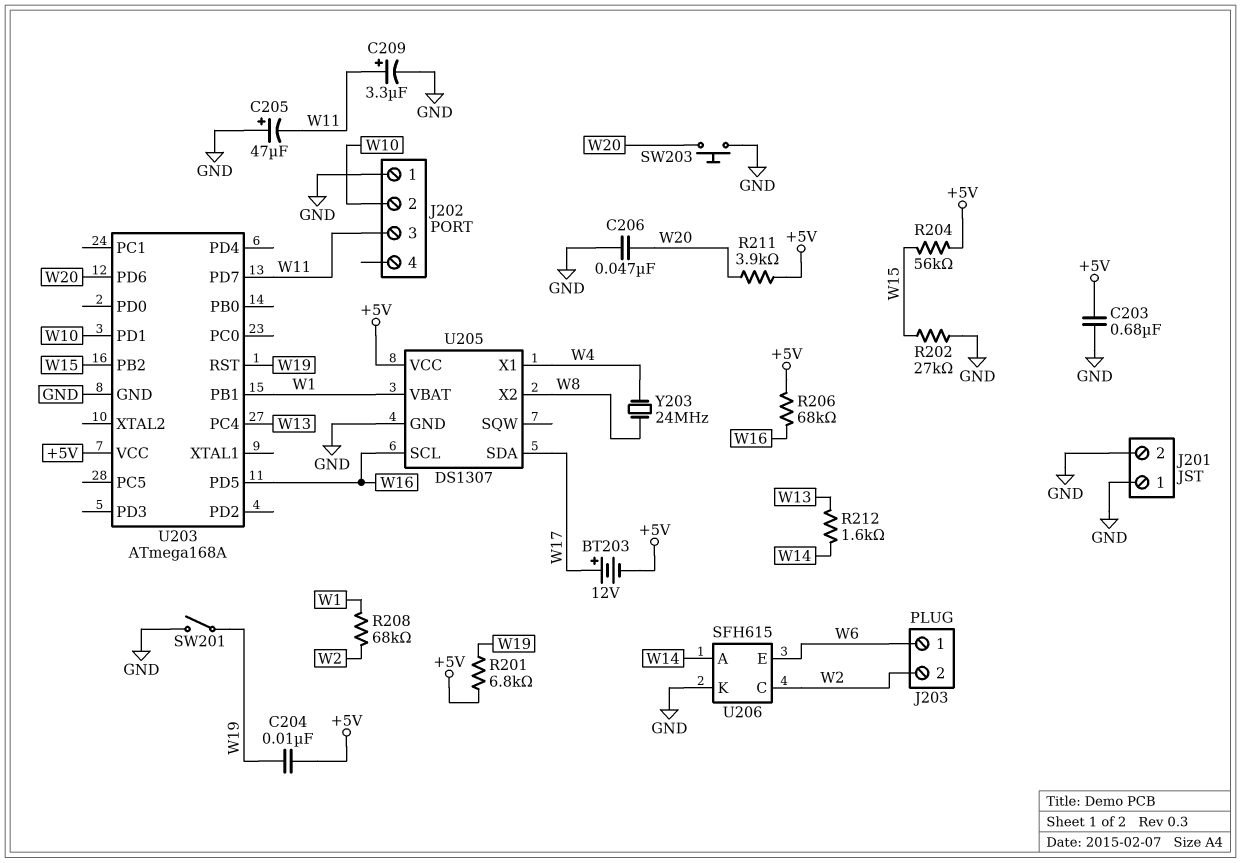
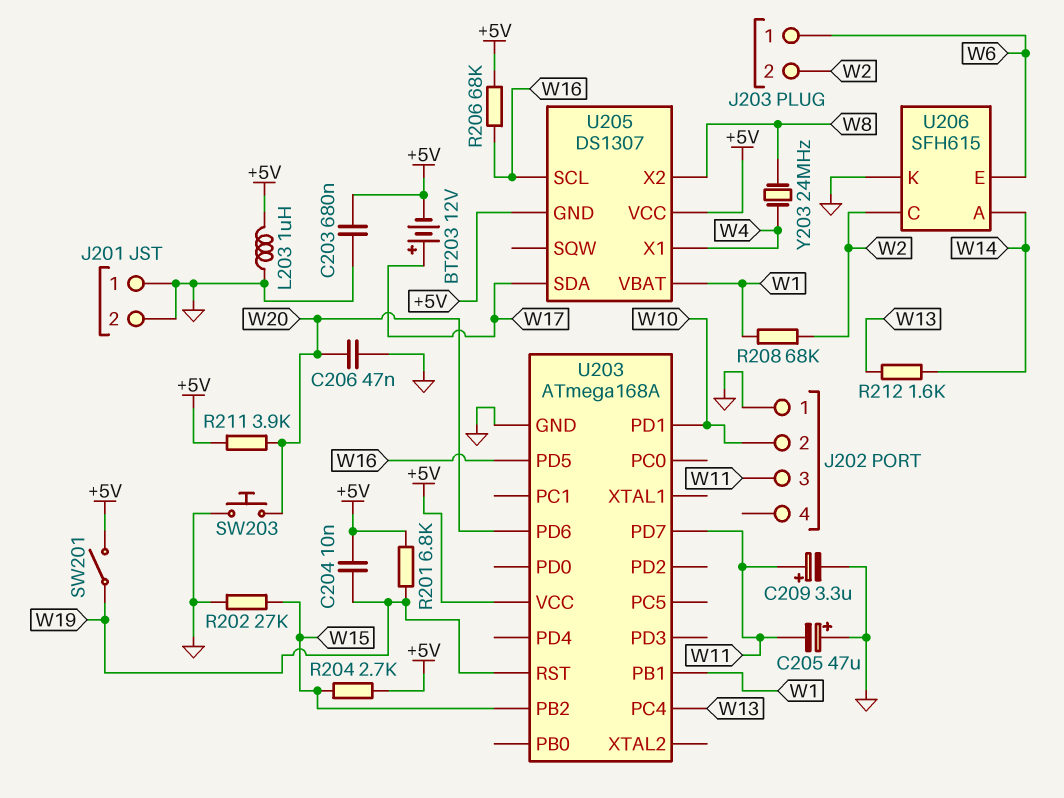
L203: none -> 1uH (+5V, GND)
R204: 56k (+5V, W15) -> 2.7k (+5V, W15)
SW201: switch (GND, W19) -> switch (+5V, W19)
U205 pin GND: GND -> +5V

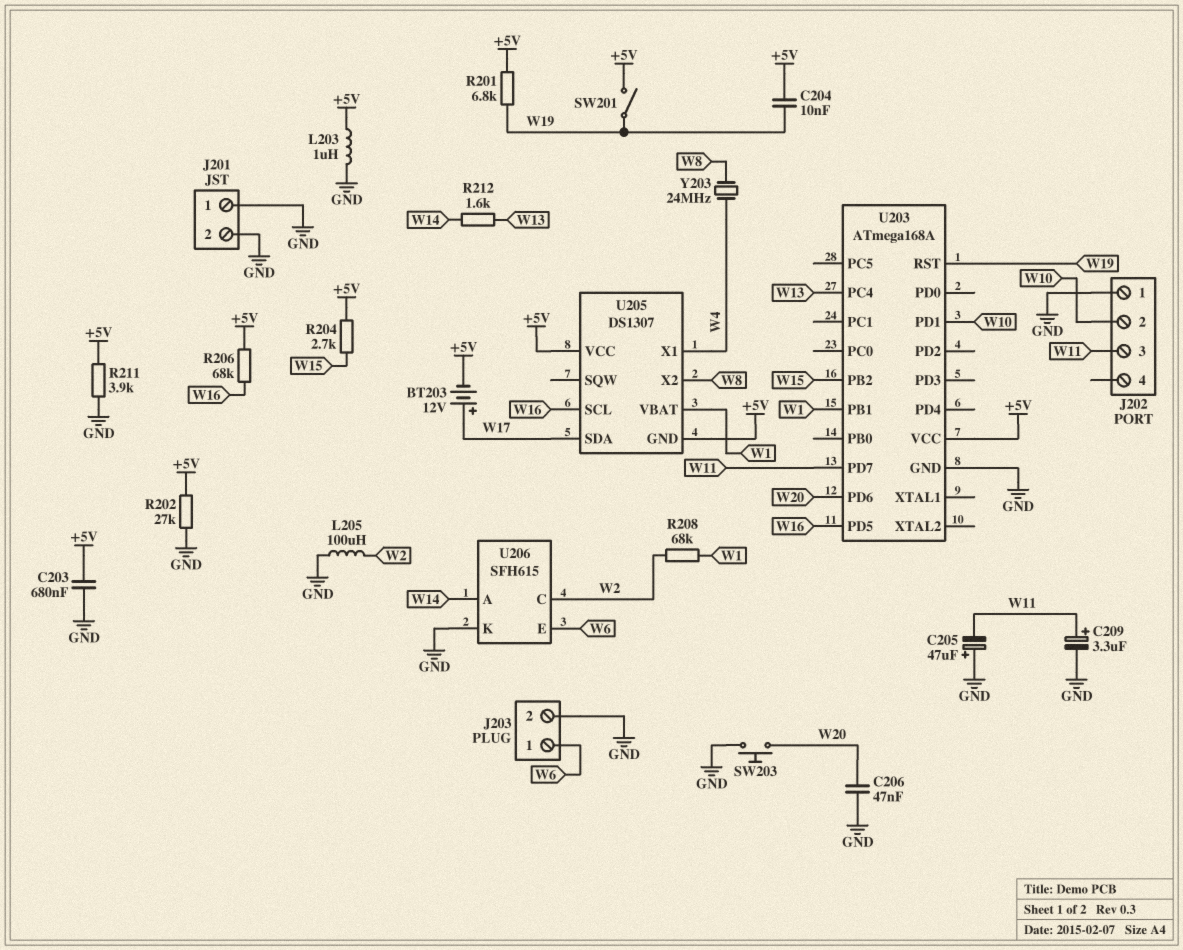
J203 pin 2: W2 -> GND
L205: none -> 100uH (GND, W2)
R202: 27k (GND, W15) -> 27k (+5V, GND)
R211: 3.9k (+5V, W20) -> 3.9k (+5V, GND)

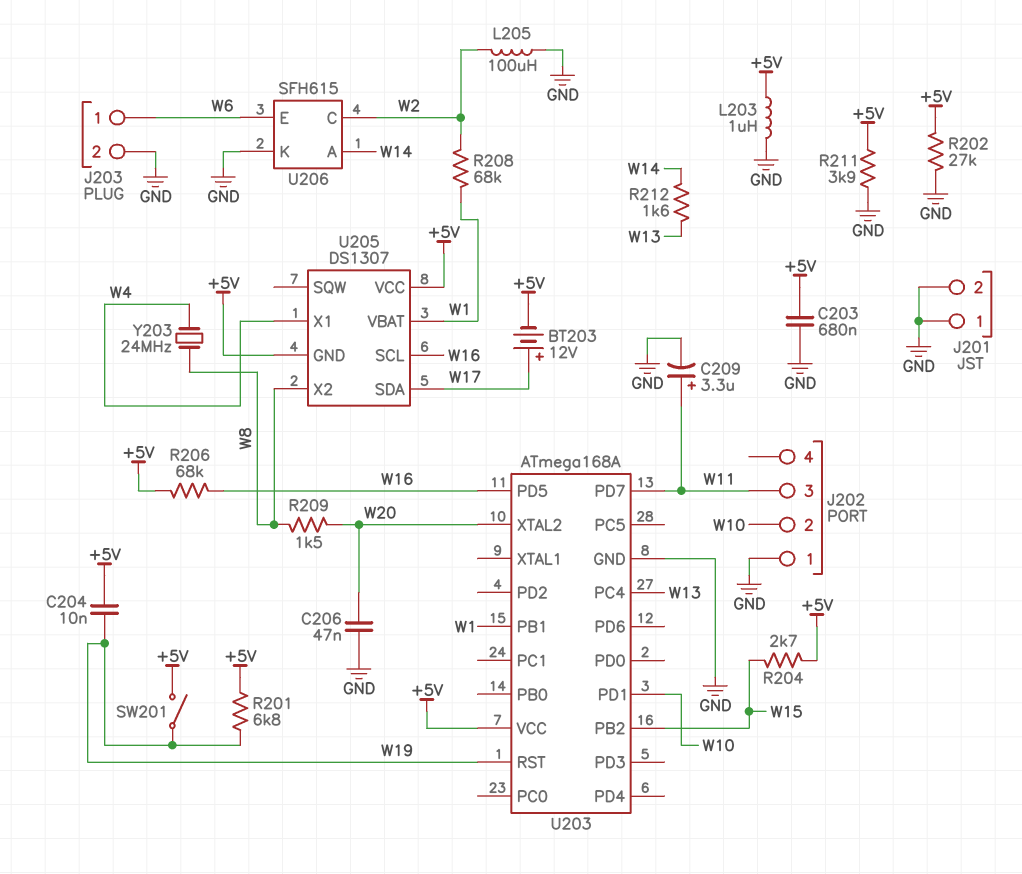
C205: 47uF (plus GND, minus W11) -> none
R209: none -> 1.5k (W8, W20)
SW203: button (GND, W20) -> none
U203 pin PD6: W20 -> none
U203 pin XTAL2: none -> W20

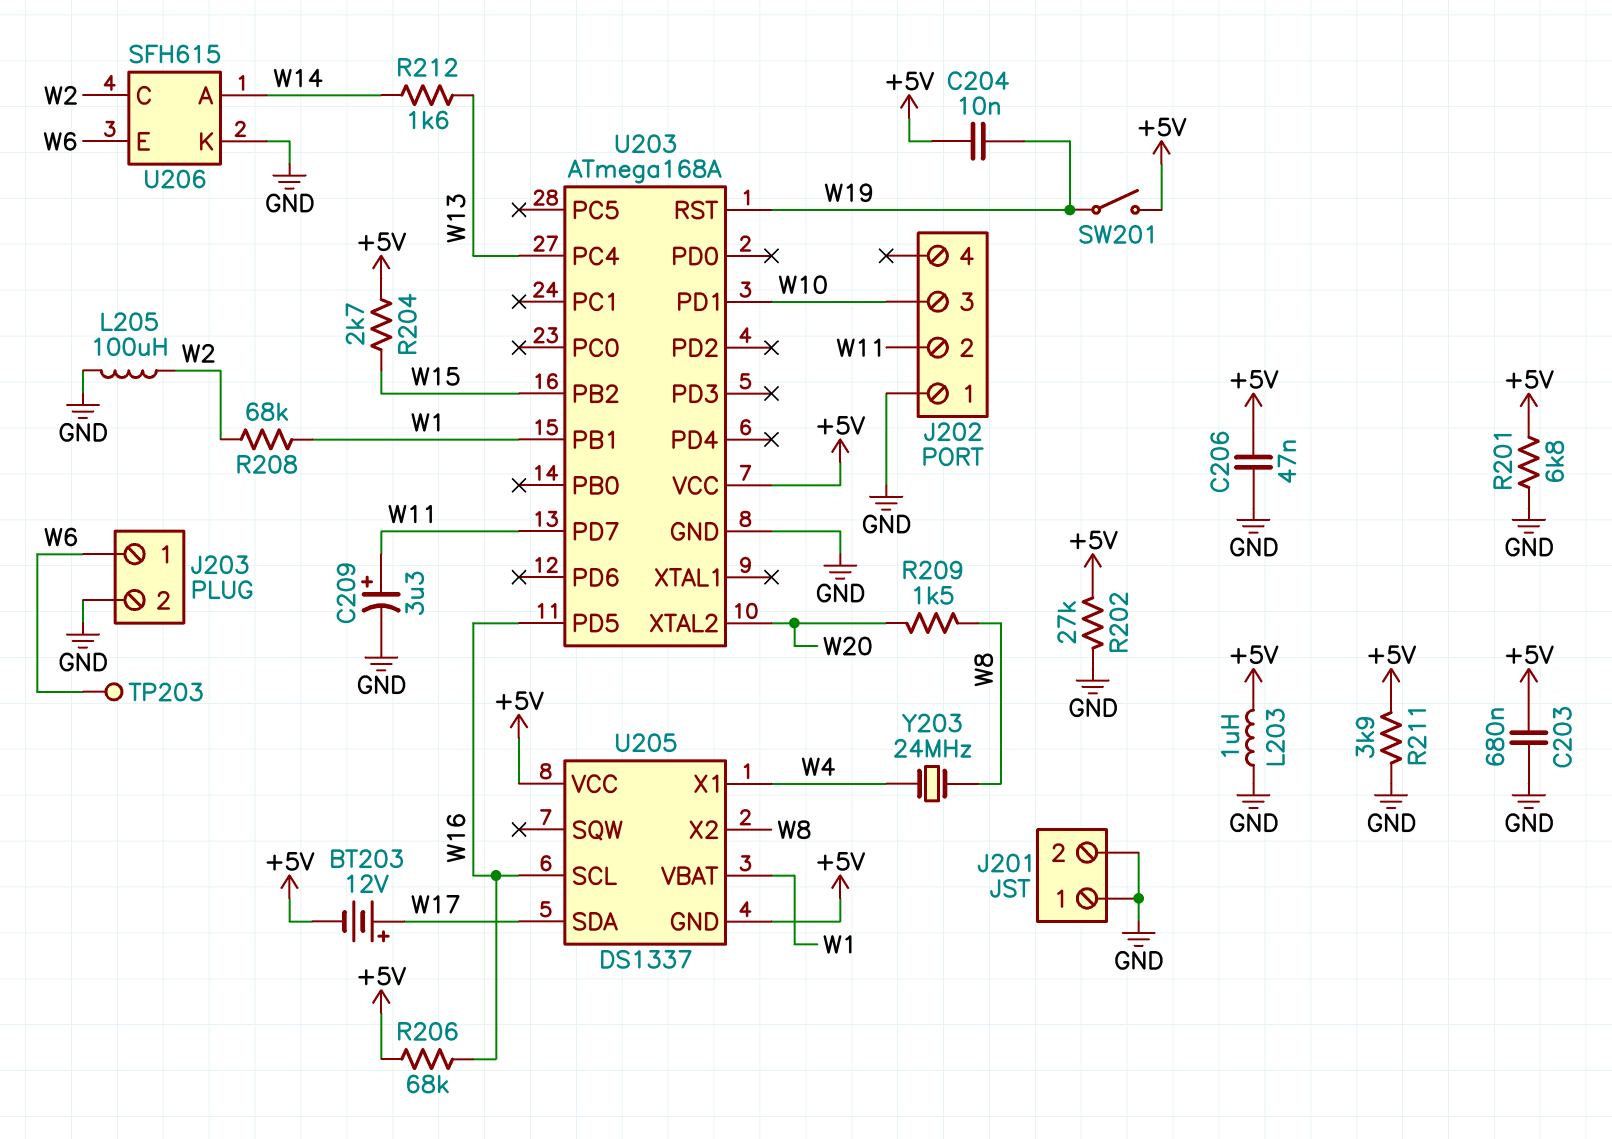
C206: 47nF (GND, W20) -> 47nF (+5V, GND)
J202 pin 2: W10 -> W11
J202 pin 3: W11 -> W10
R201: 6.8k (+5V, W19) -> 6.8k (+5V, GND)
TP203: none -> test point (W6)
U205: DS1307 -> DS1337

